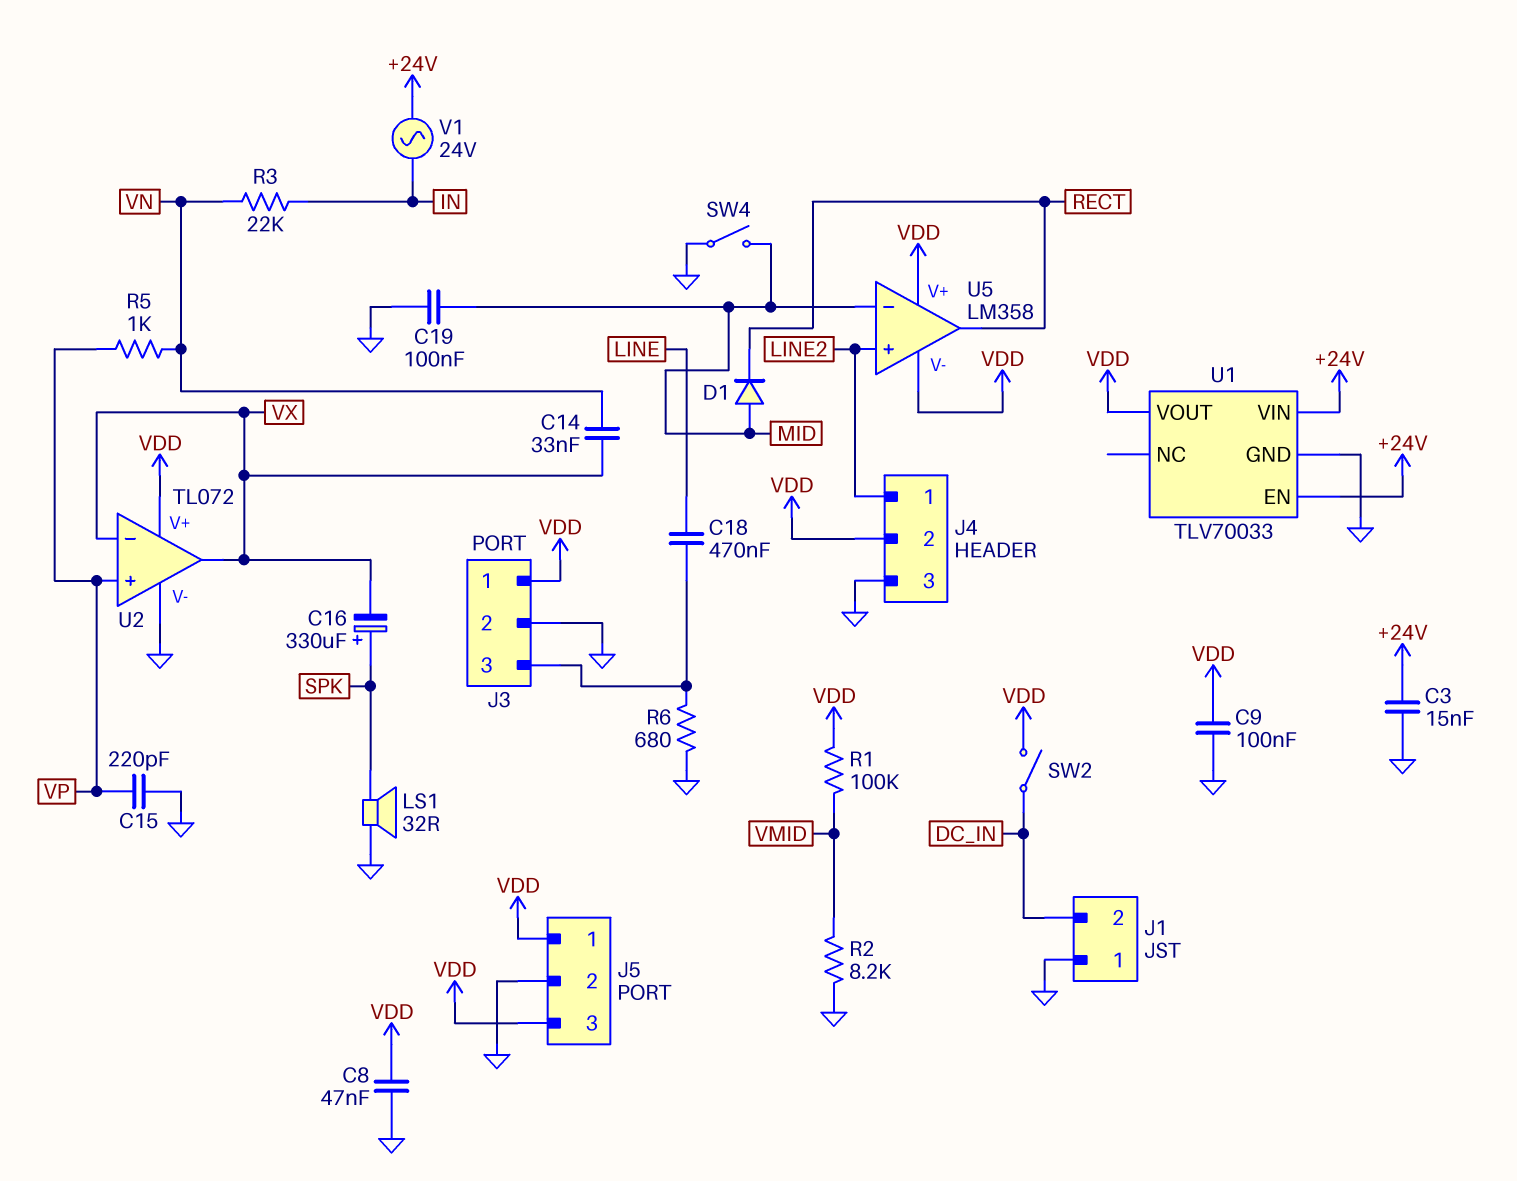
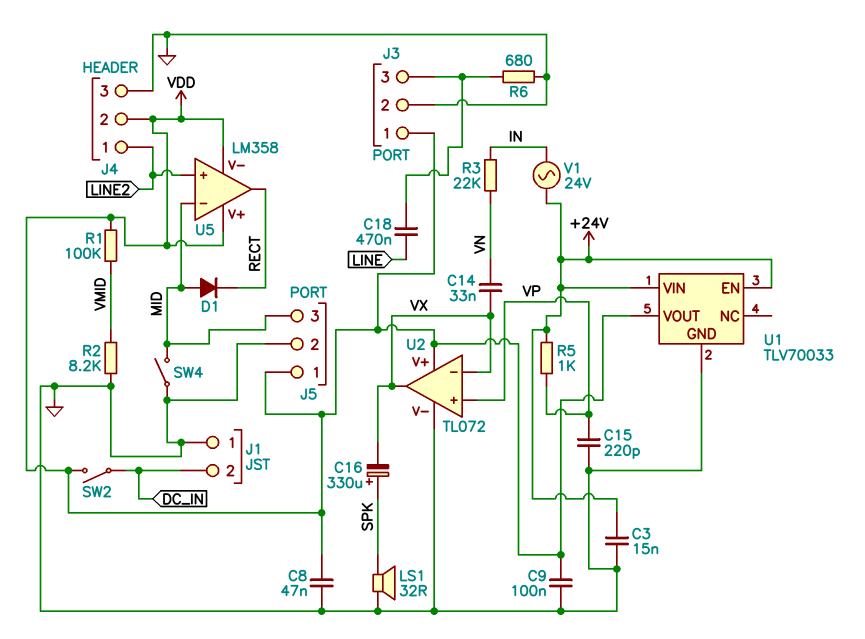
C19: 100nF (GND, MID) -> none
J5 pin 3: VDD -> MID
R5: 1k (VN, VP) -> 1k (+24V, VP)

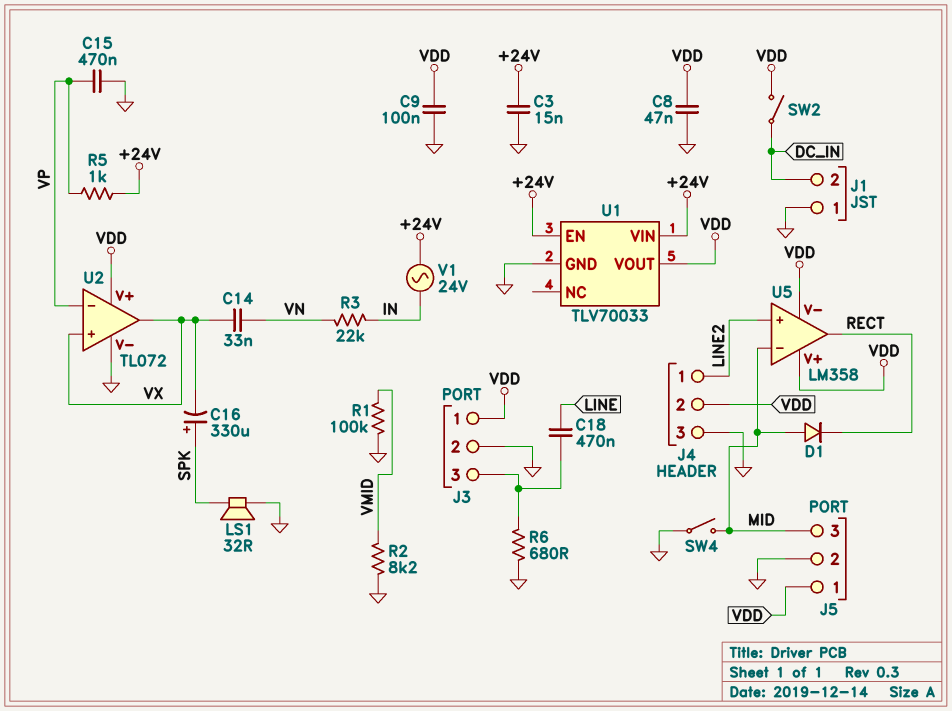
C15: 220pF (GND, VP) -> 470nF (GND, VP)
R1: 100k (VDD, VMID) -> 100k (GND, VMID)
U2 pin in+: VP -> VX
U2 pin in-: VX -> VP

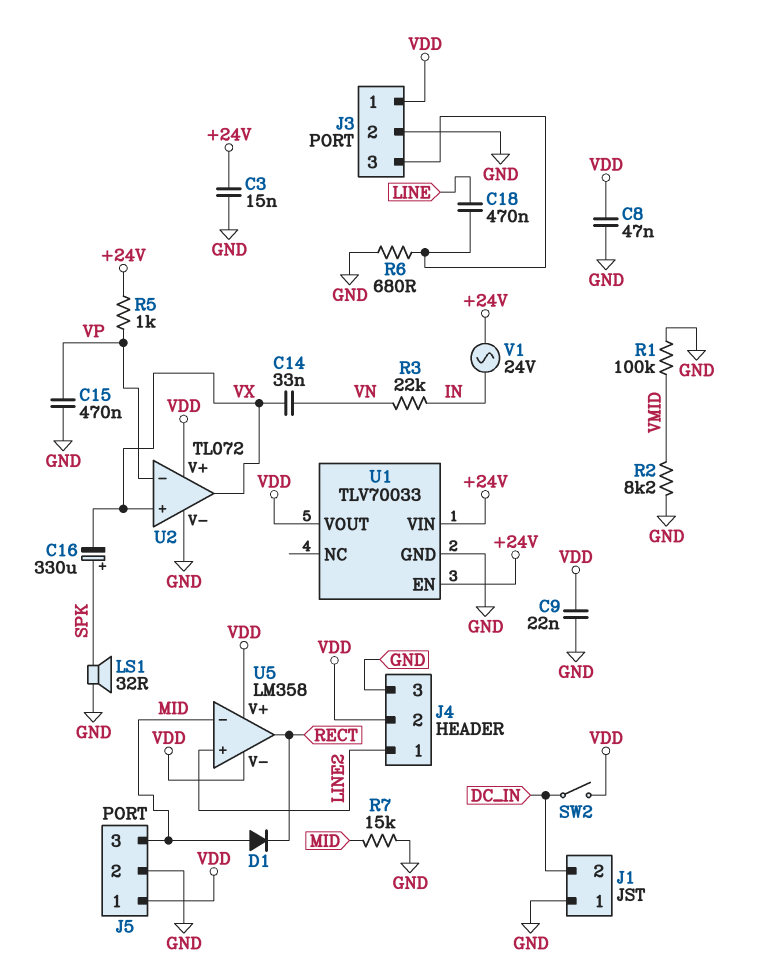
C9: 100nF (GND, VDD) -> 22nF (GND, VDD)
R7: none -> 15k (GND, MID)
SW4: switch (GND, MID) -> none

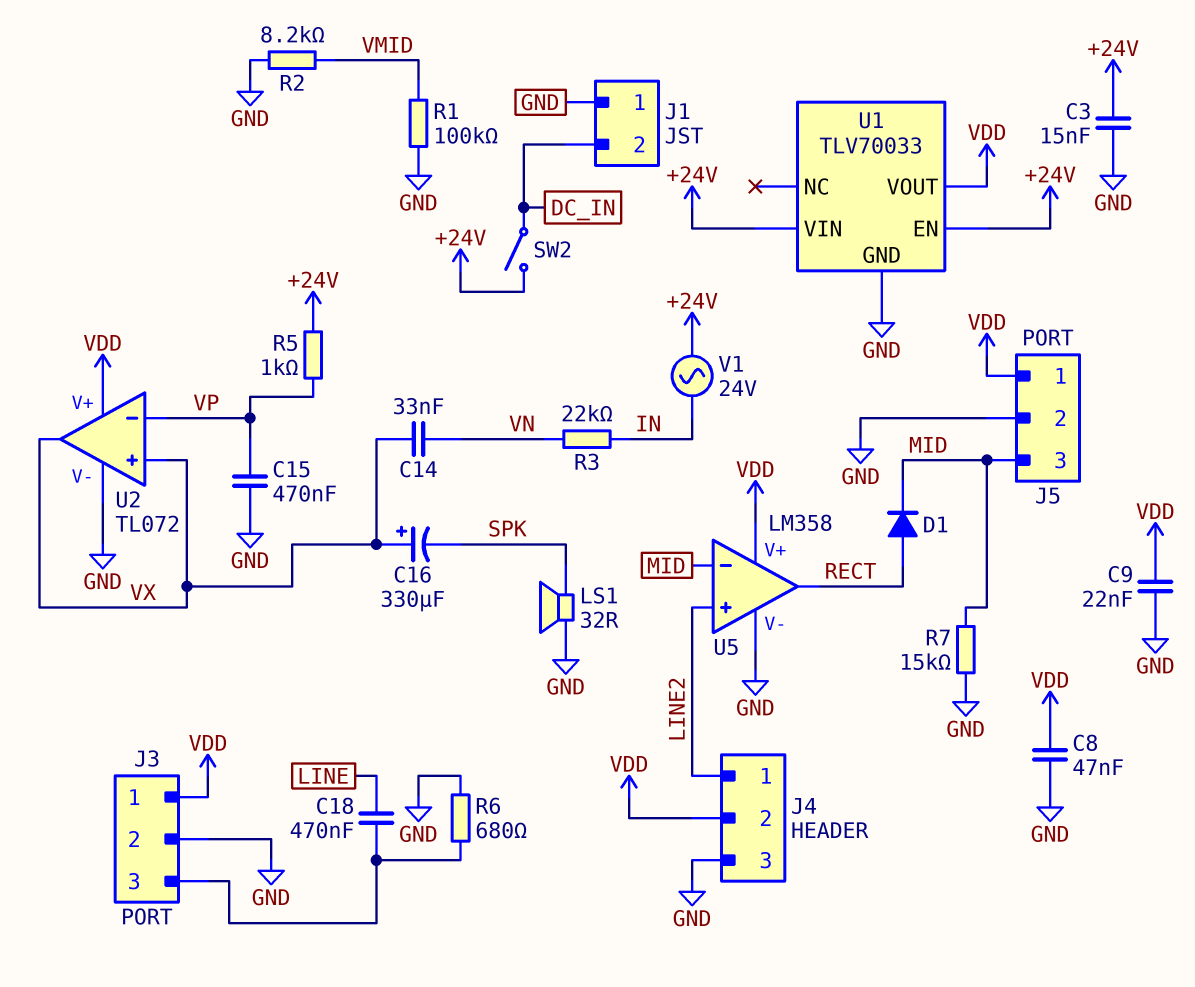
C16: 330uF (plus SPK, minus VX) -> 330uF (plus VX, minus SPK)
D1: diode (A MID, K RECT) -> diode (A RECT, K MID)
SW2: switch (DC_IN, VDD) -> switch (+24V, DC_IN)
U5 pin V-: VDD -> GND

